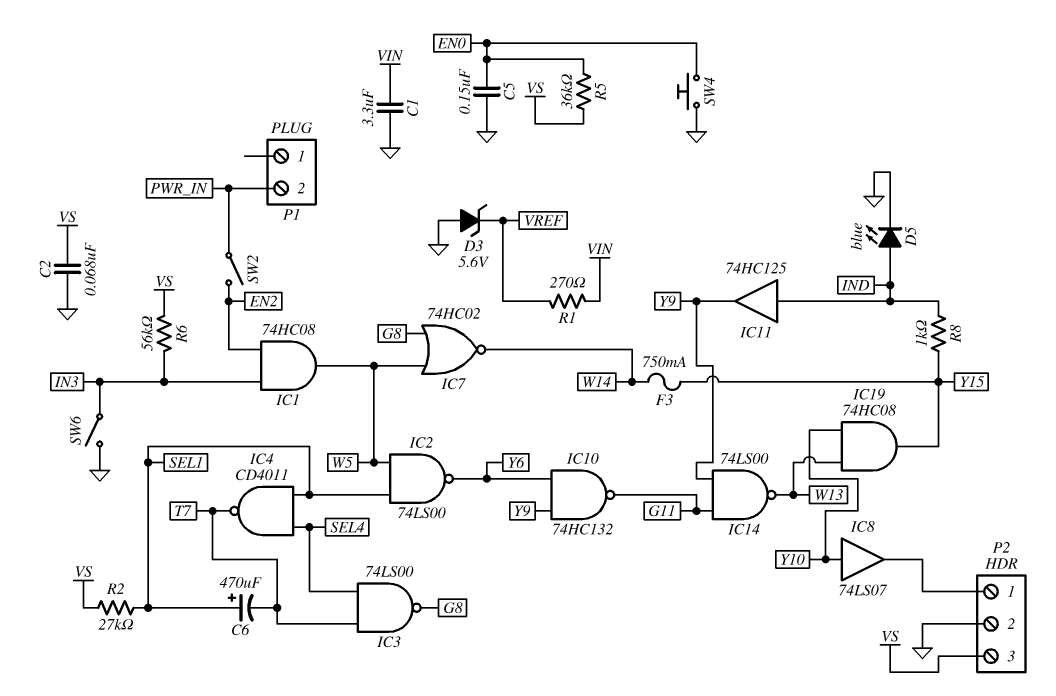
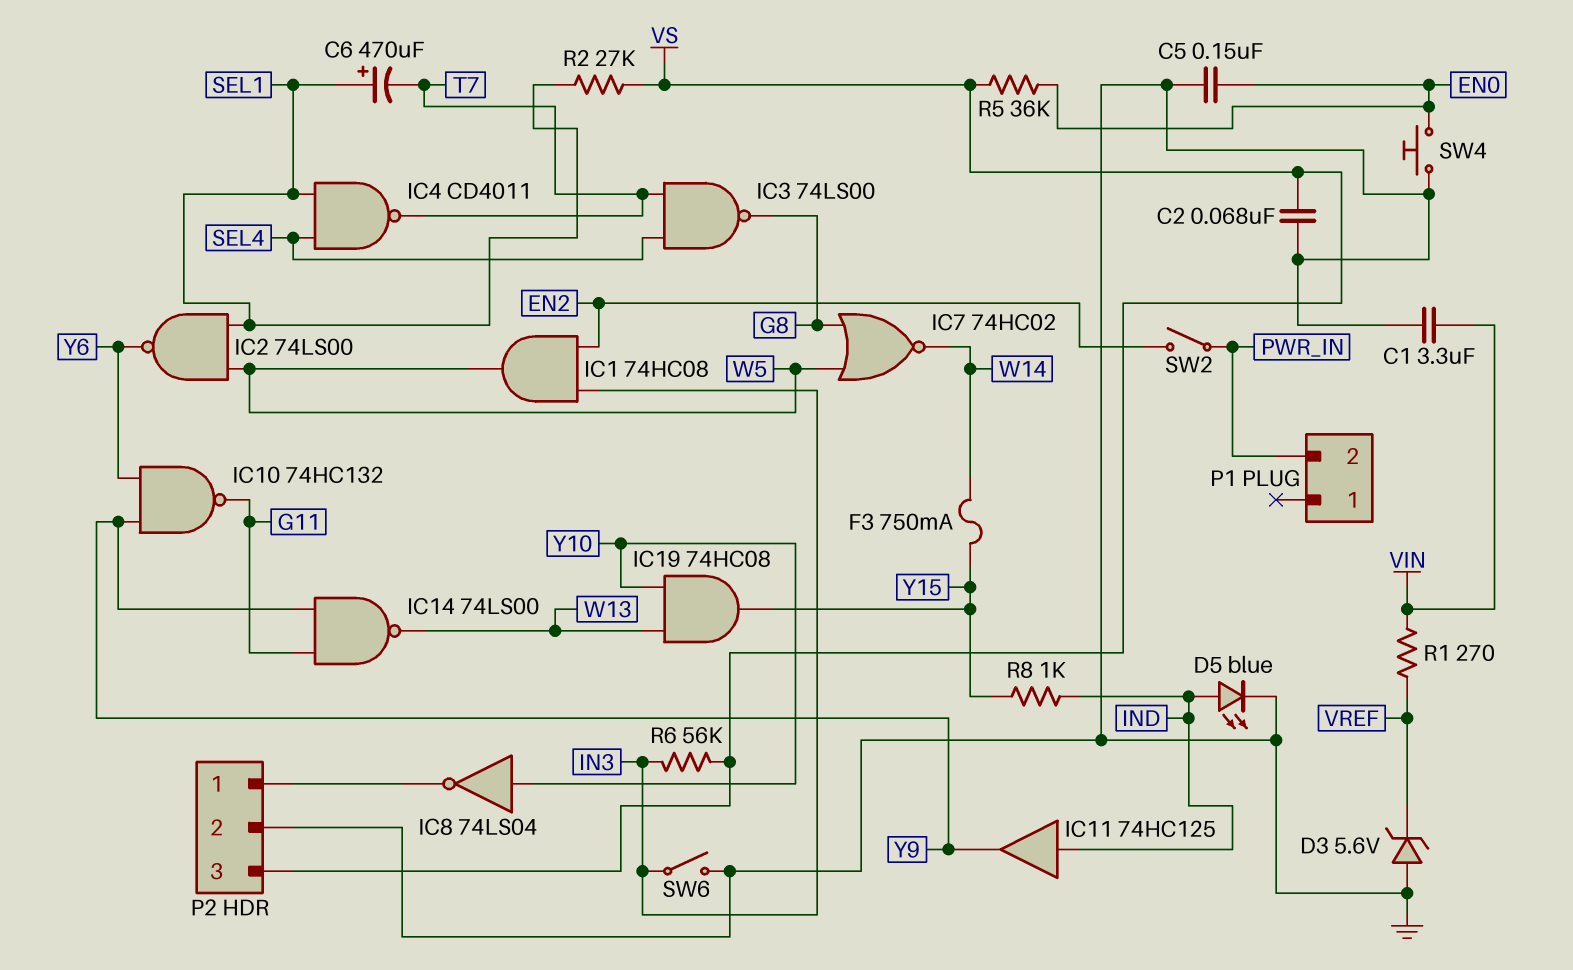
IC8: buffer 74LS07 (in Y10, out P2/1) -> NOT 74LS04 (in Y10, out P2/1)

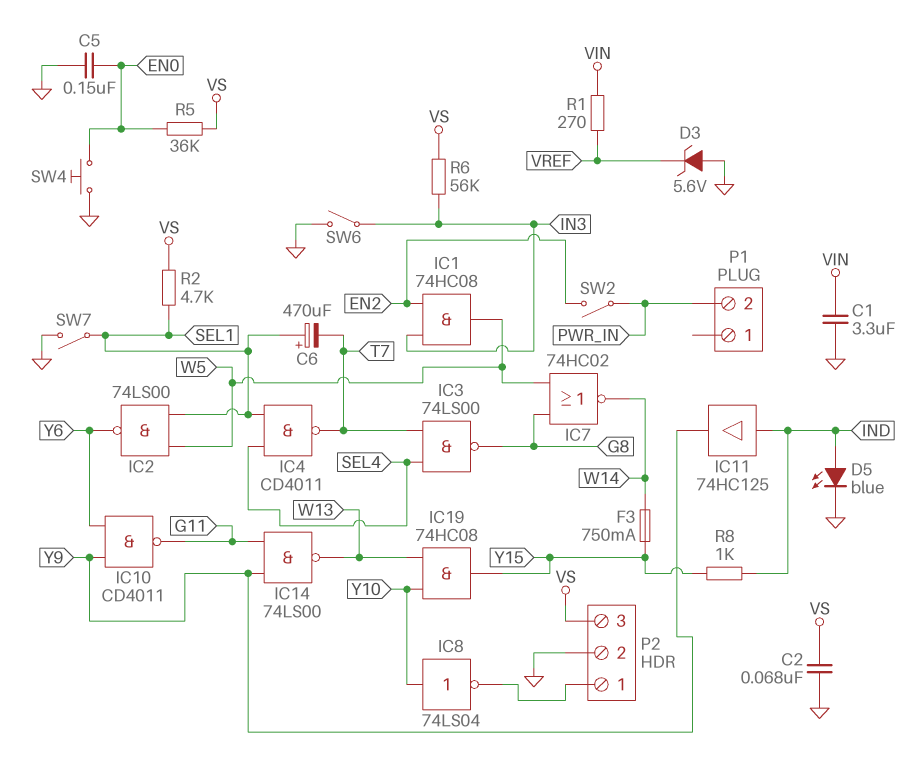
IC10: NAND 74HC132 (in Y6, in Y9, out G11) -> NAND CD4011 (in Y6, in Y9, out G11)
R2: 27k (SEL1, VS) -> 4.7k (SEL1, VS)
SW7: none -> switch (GND, SEL1)

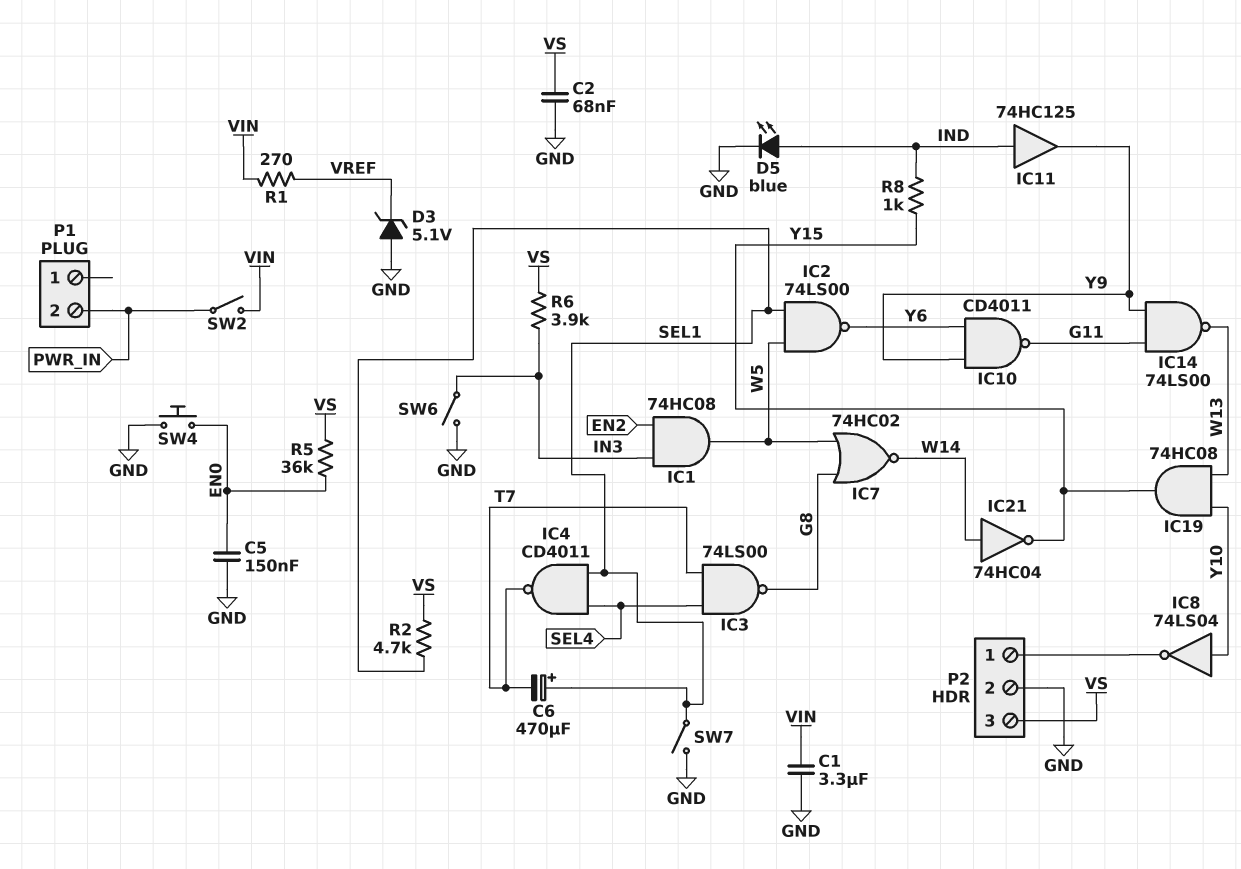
D3: zener 5.6V (A GND, K VREF) -> zener 5.1V (A GND, K VREF)
F3: 750mA (W14, Y15) -> none
IC21: none -> NOT 74HC04 (in W14, out Y15)
R6: 56k (IN3, VS) -> 3.9k (IN3, VS)
SW2: switch (EN2, PWR_IN) -> switch (PWR_IN, VIN)

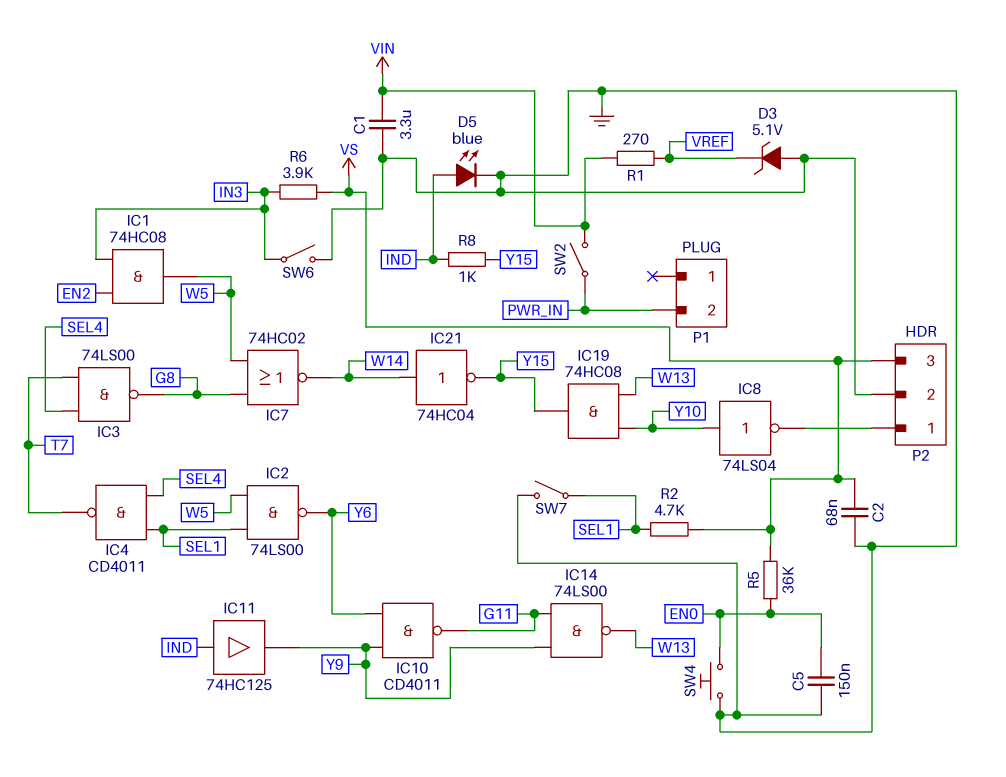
C6: 470uF (plus SEL1, minus T7) -> none

